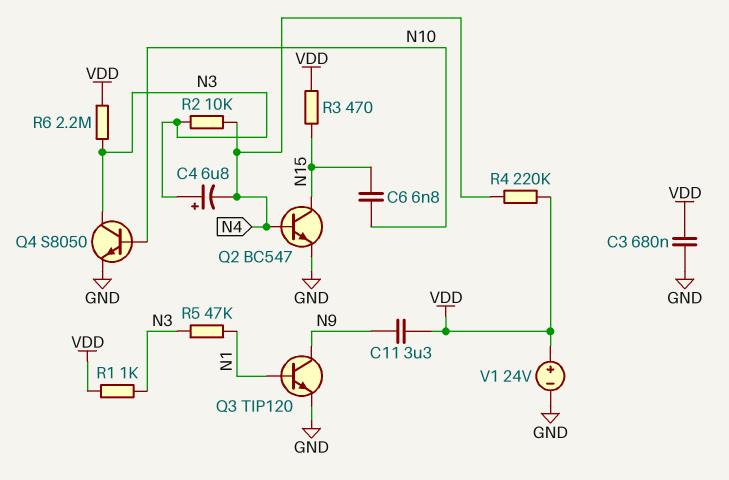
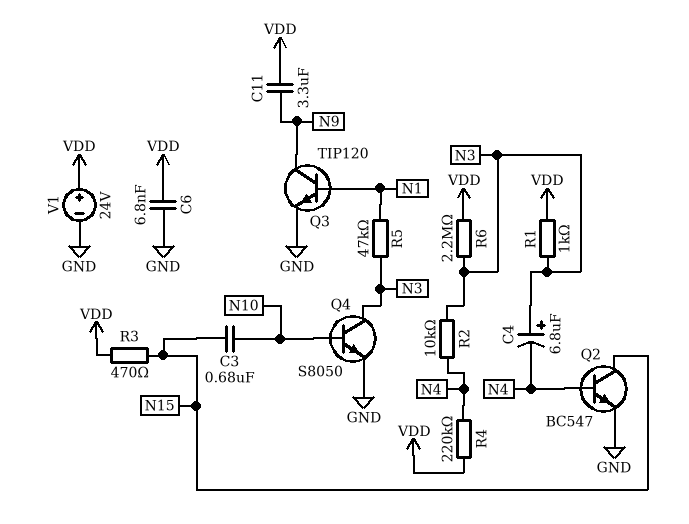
C3: 680nF (GND, VDD) -> 680nF (N10, N15)
C6: 6.8nF (N10, N15) -> 6.8nF (GND, VDD)

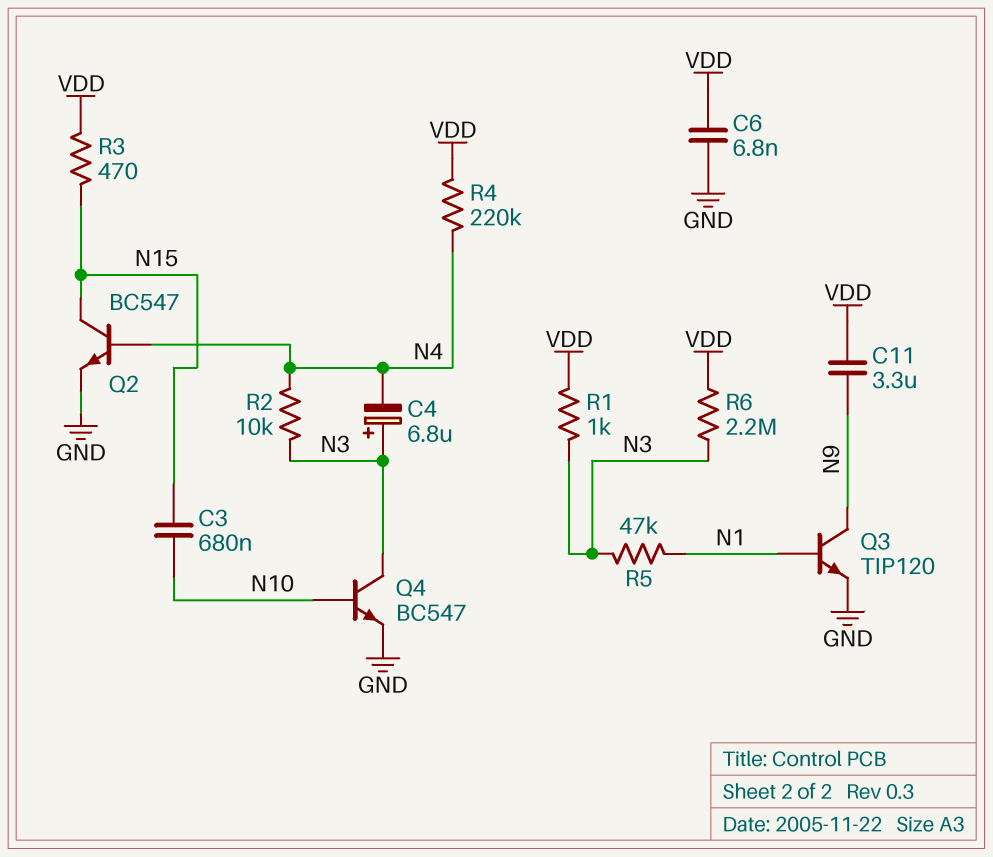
Q4: NPN S8050 (B N10, C N3, E GND) -> NPN BC547 (B N10, C N3, E GND)
V1: 24V (plus VDD, minus GND) -> none

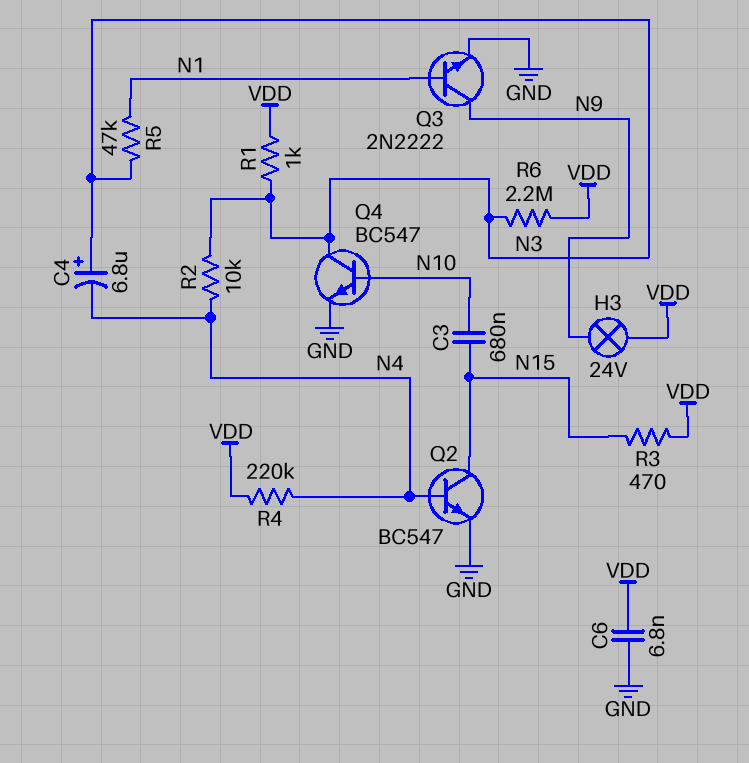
C11: 3.3uF (N9, VDD) -> none
H3: none -> lamp 24V (N9, VDD)
Q3: NPN TIP120 (B N1, C N9, E GND) -> NPN 2N2222 (B N1, C N9, E GND)

